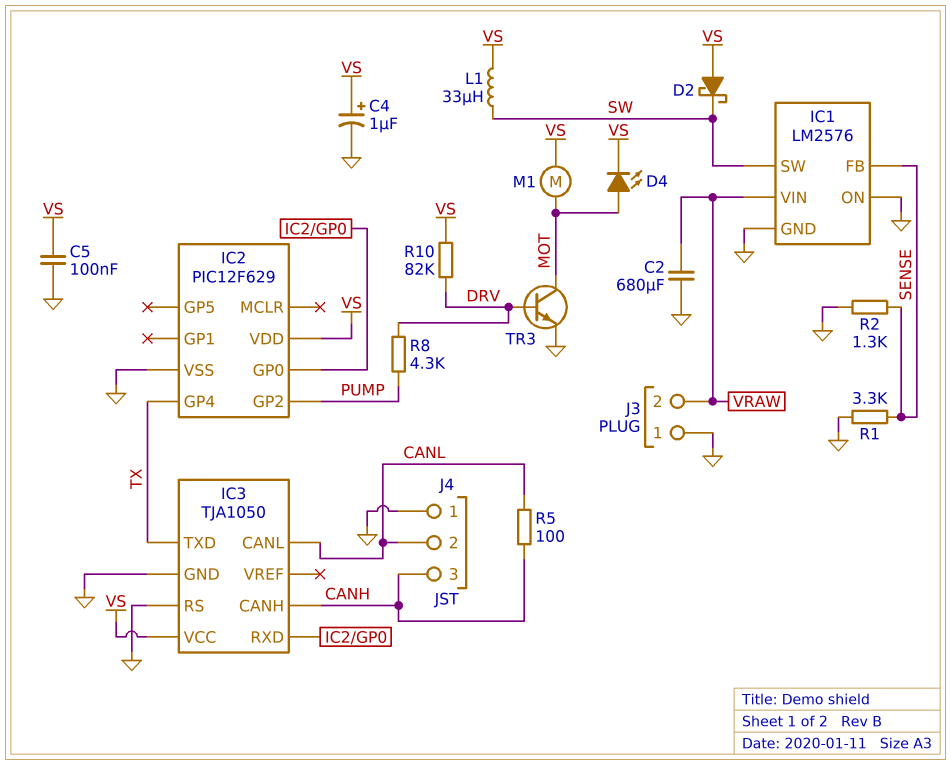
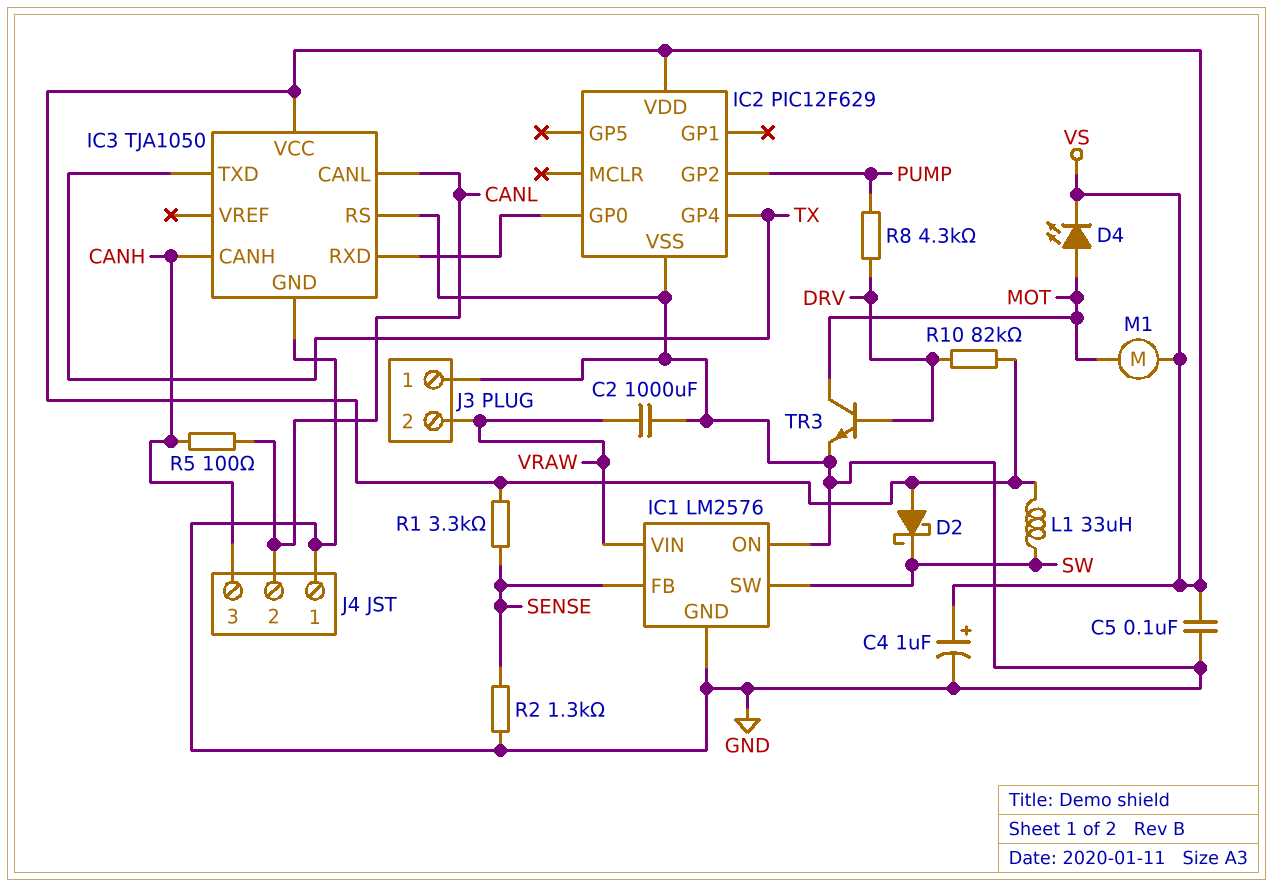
C2: 680uF (GND, VRAW) -> 1000uF (GND, VRAW)
R1: 3.3k (GND, SENSE) -> 3.3k (SENSE, VS)

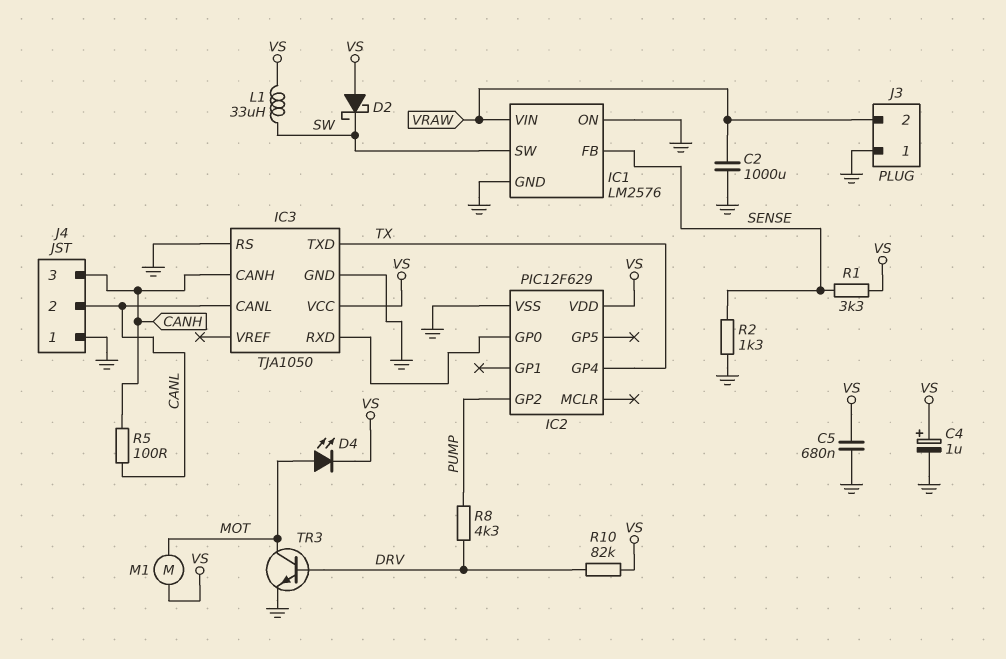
C5: 100nF (GND, VS) -> 680nF (GND, VS)

